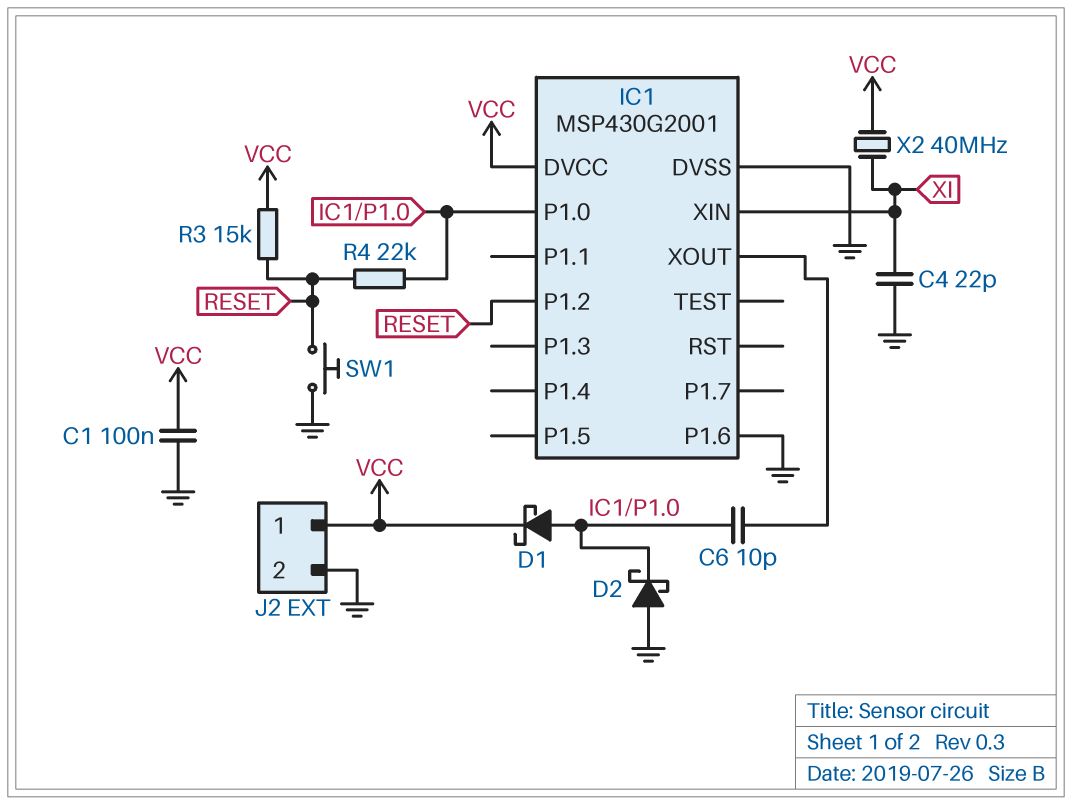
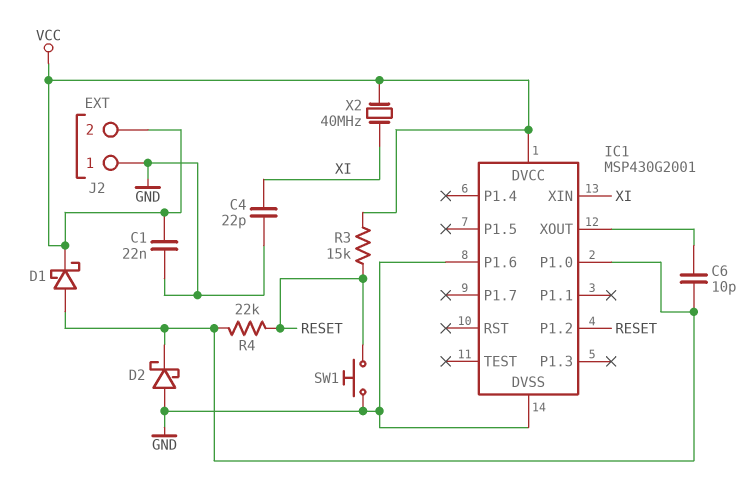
C1: 100nF (GND, VCC) -> 22nF (GND, VCC)
J2 pin 1: VCC -> GND
J2 pin 2: GND -> VCC

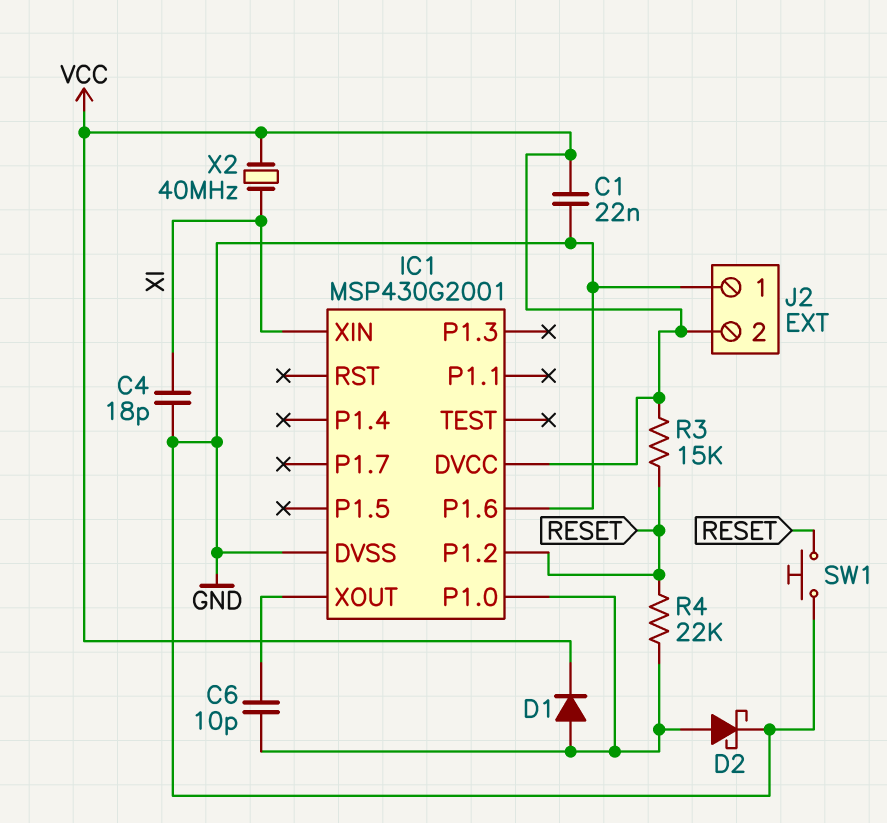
C4: 22pF (GND, XI) -> 18pF (GND, XI)
D1: schottky (A IC1/P1.0, K VCC) -> diode (A IC1/P1.0, K VCC)
D2: schottky (A GND, K IC1/P1.0) -> schottky (A IC1/P1.0, K GND)

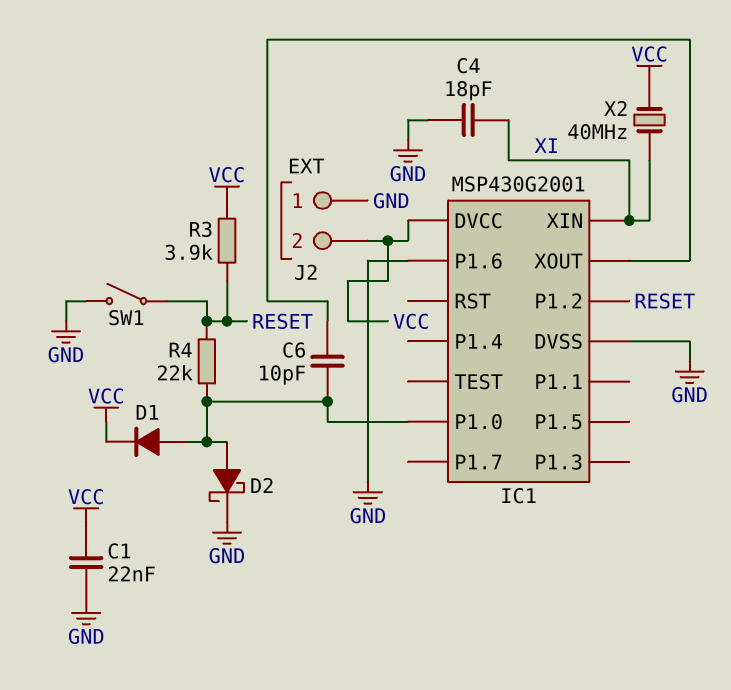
R3: 15k (RESET, VCC) -> 3.9k (RESET, VCC)
SW1: button (GND, RESET) -> switch (GND, RESET)

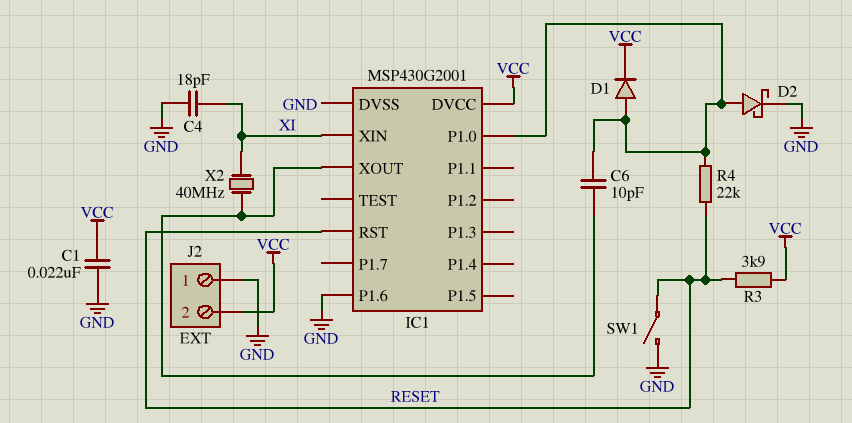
IC1 pin P1.2: RESET -> none
IC1 pin RST: none -> RESET
X2: 40MHz (VCC, XI) -> 40MHz (IC1/XOUT, XI)

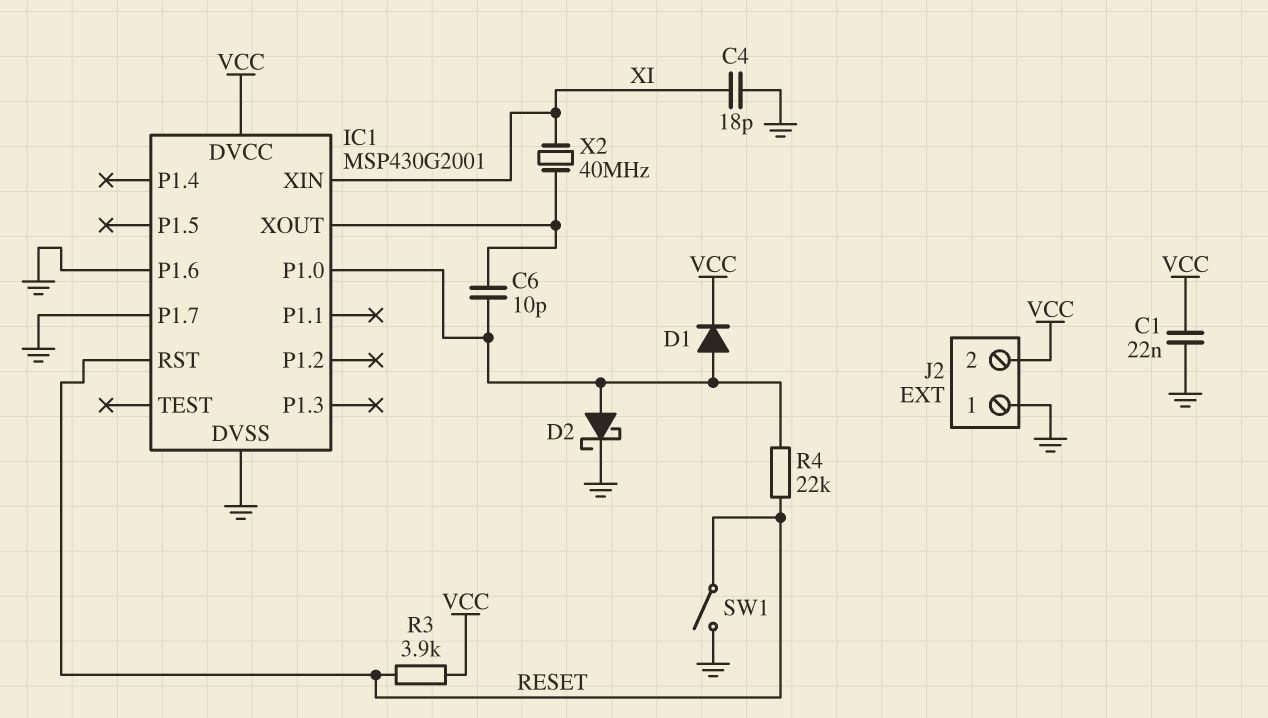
IC1 pin P1.7: none -> GND

